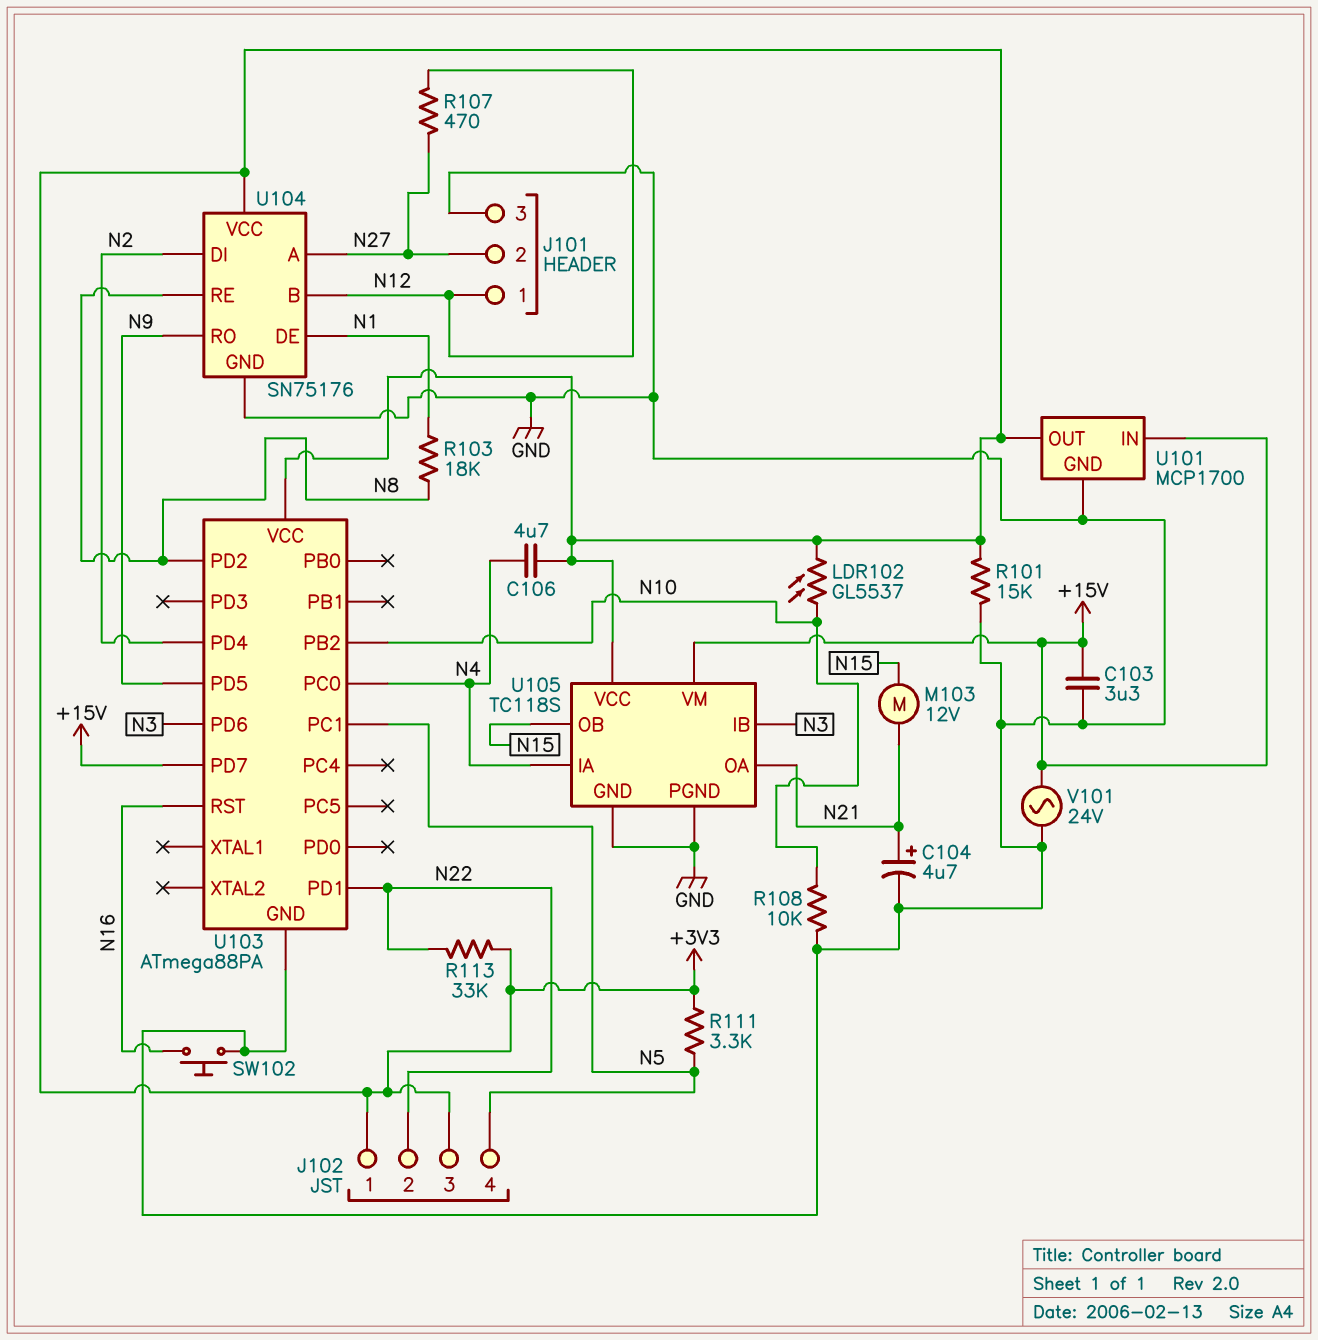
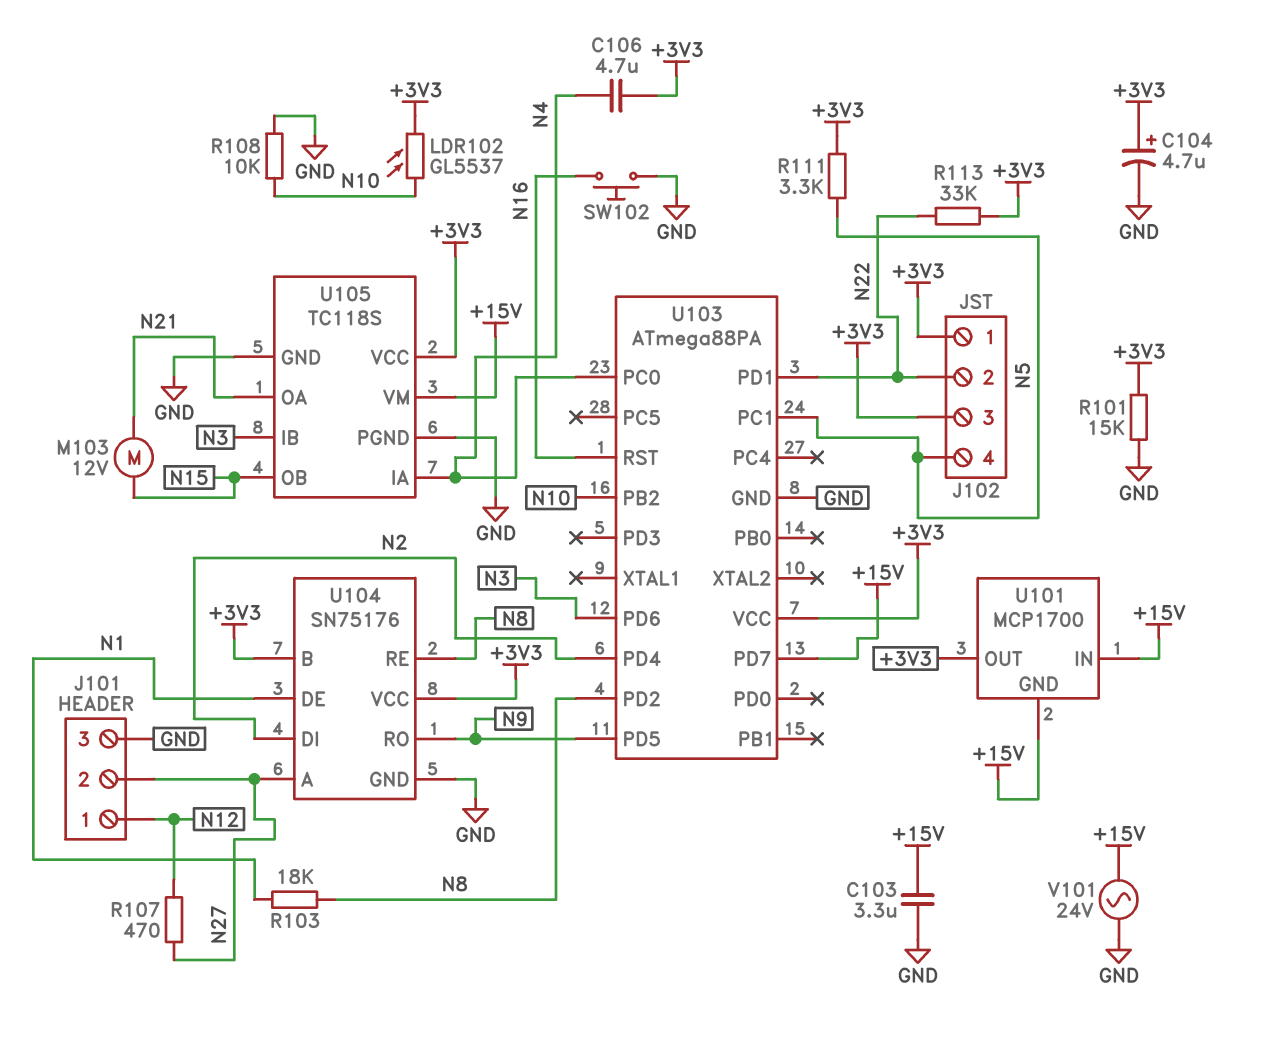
C104: 4.7uF (plus N21, minus GND) -> 4.7uF (plus +3V3, minus GND)
U101 pin GND: GND -> +15V
U104 pin B: N12 -> +3V3

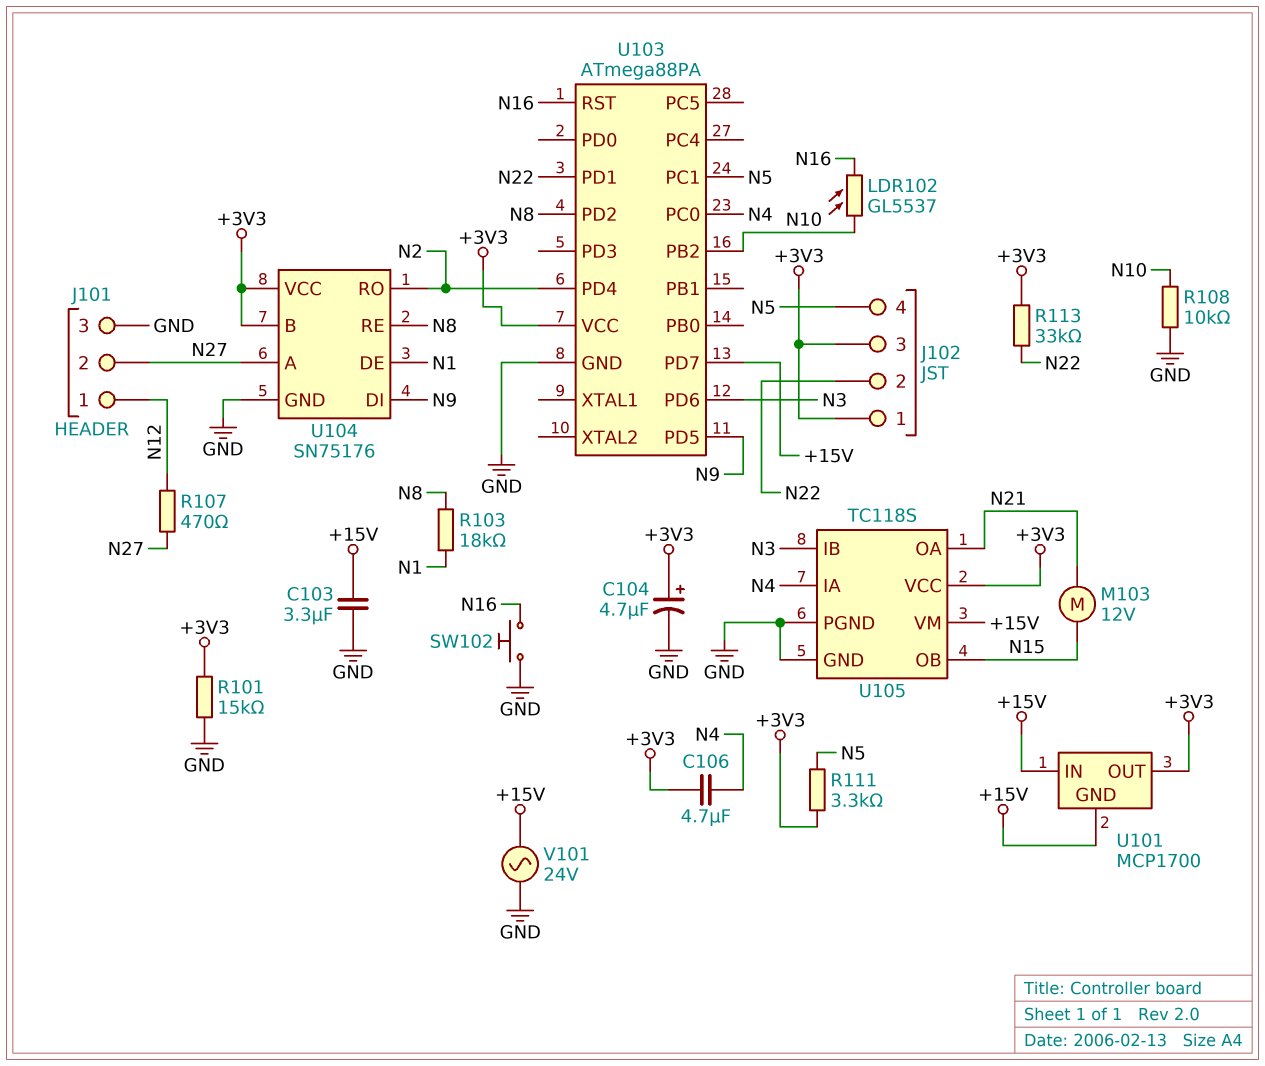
LDR102: GL5537 (+3V3, N10) -> GL5537 (N10, N16)
U104 pin DI: N2 -> N9
U104 pin RO: N9 -> N2

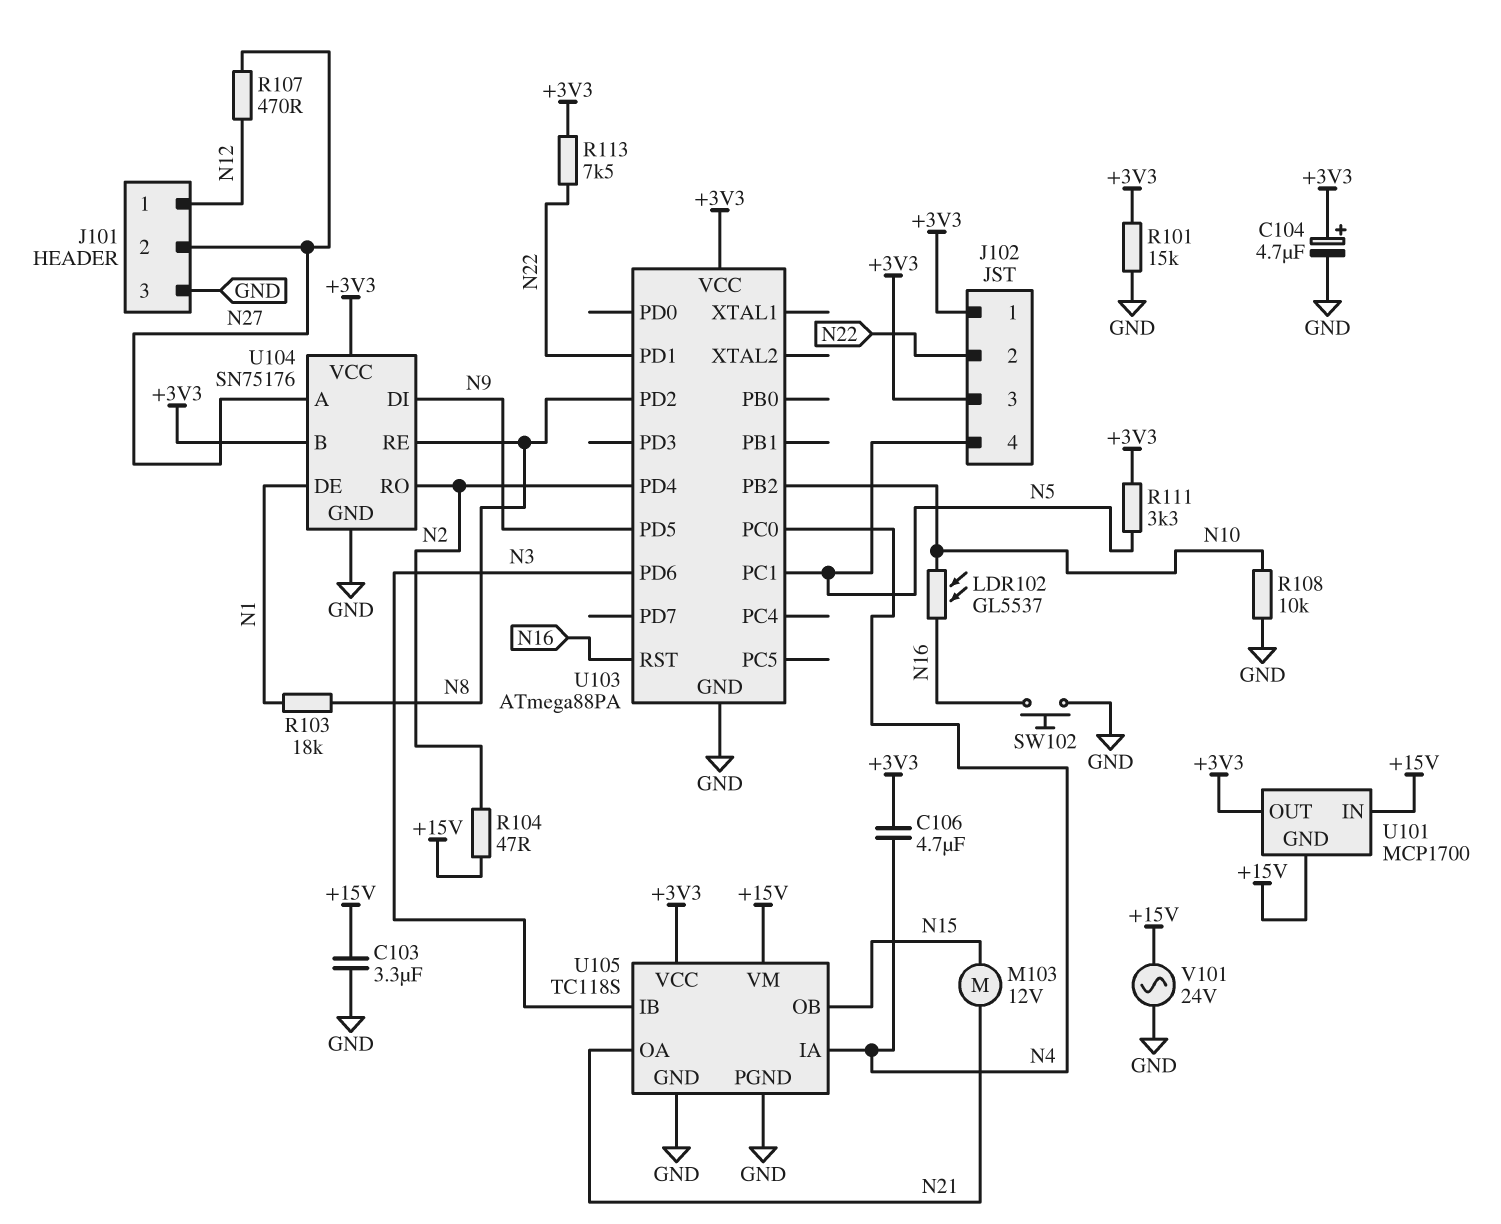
R104: none -> 47 (+15V, N2)
R113: 33k (+3V3, N22) -> 7.5k (+3V3, N22)
U103 pin PD7: +15V -> none

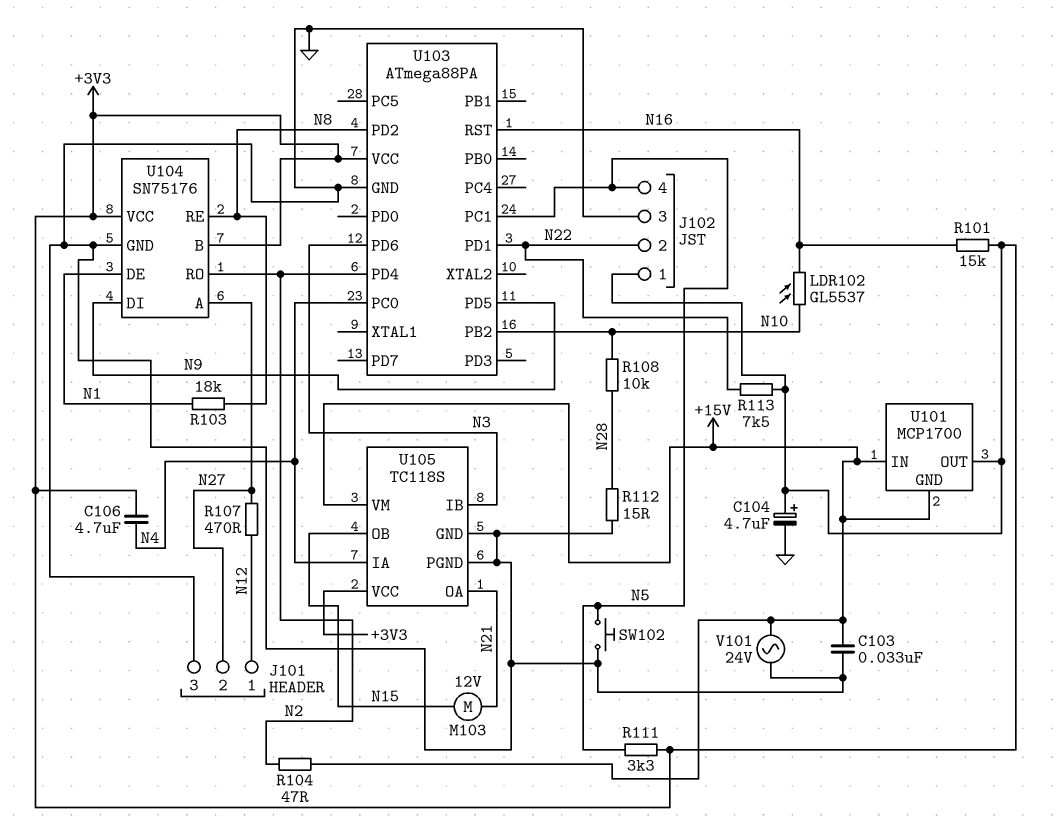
C103: 3.3uF (+15V, GND) -> 33nF (+15V, GND)
J102 pin 3: +3V3 -> GND
R101: 15k (+3V3, GND) -> 15k (+3V3, N16)
R108: 10k (GND, N10) -> 10k (N10, N28)
R112: none -> 15 (GND, N28)
SW102: button (GND, N16) -> button (GND, N5)

